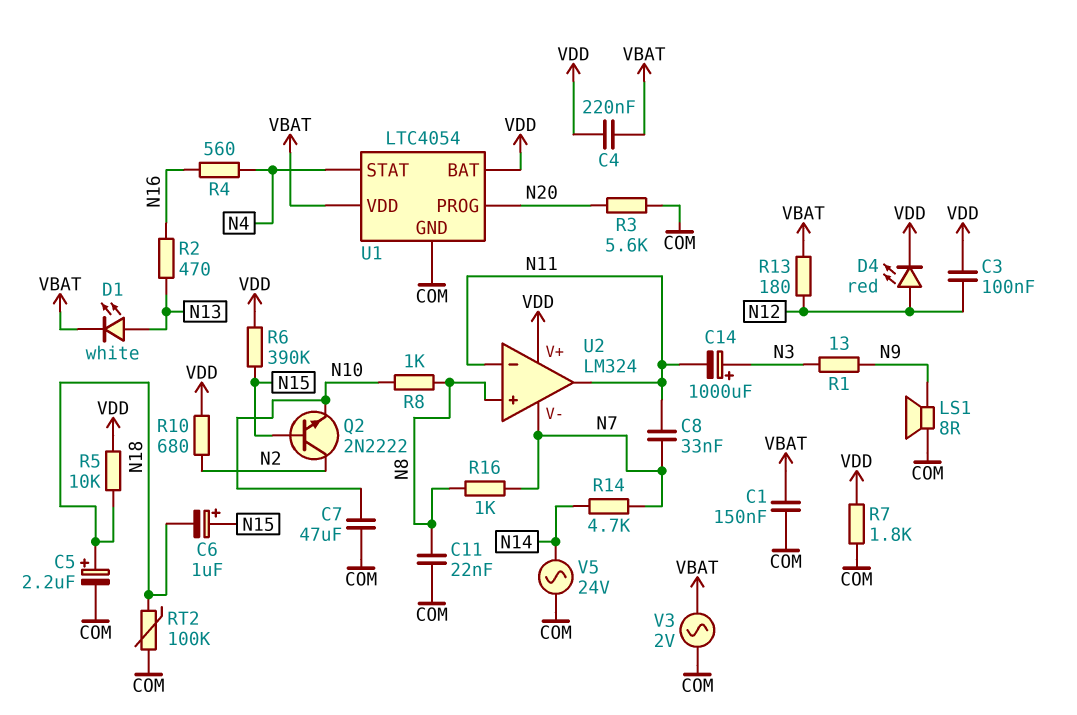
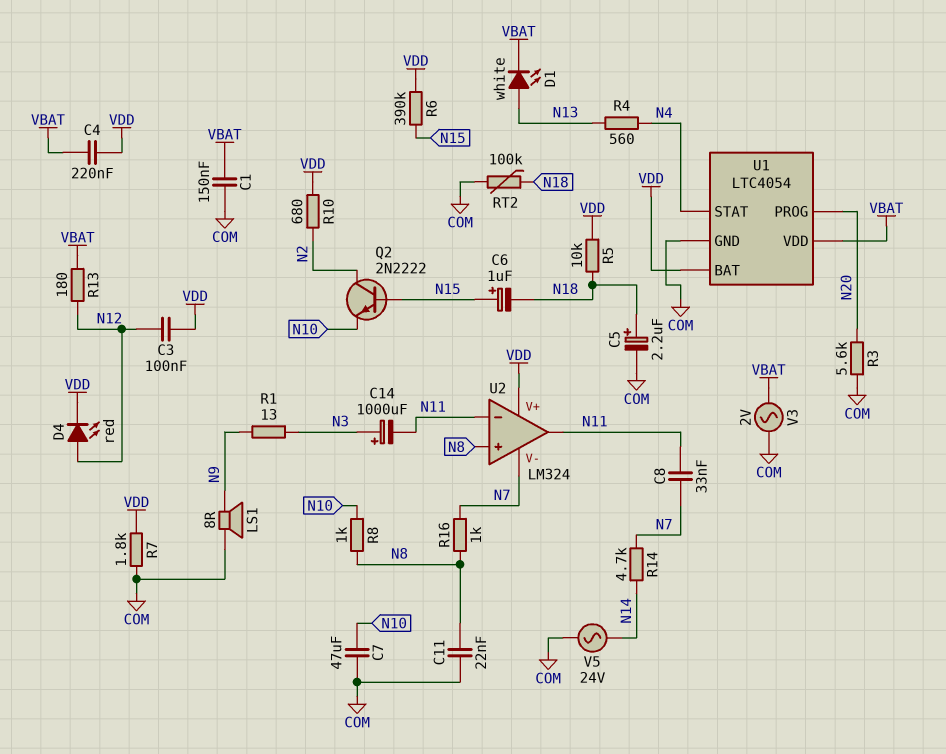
R2: 470 (N13, N16) -> none
R4: 560 (N4, N16) -> 560 (N4, N13)

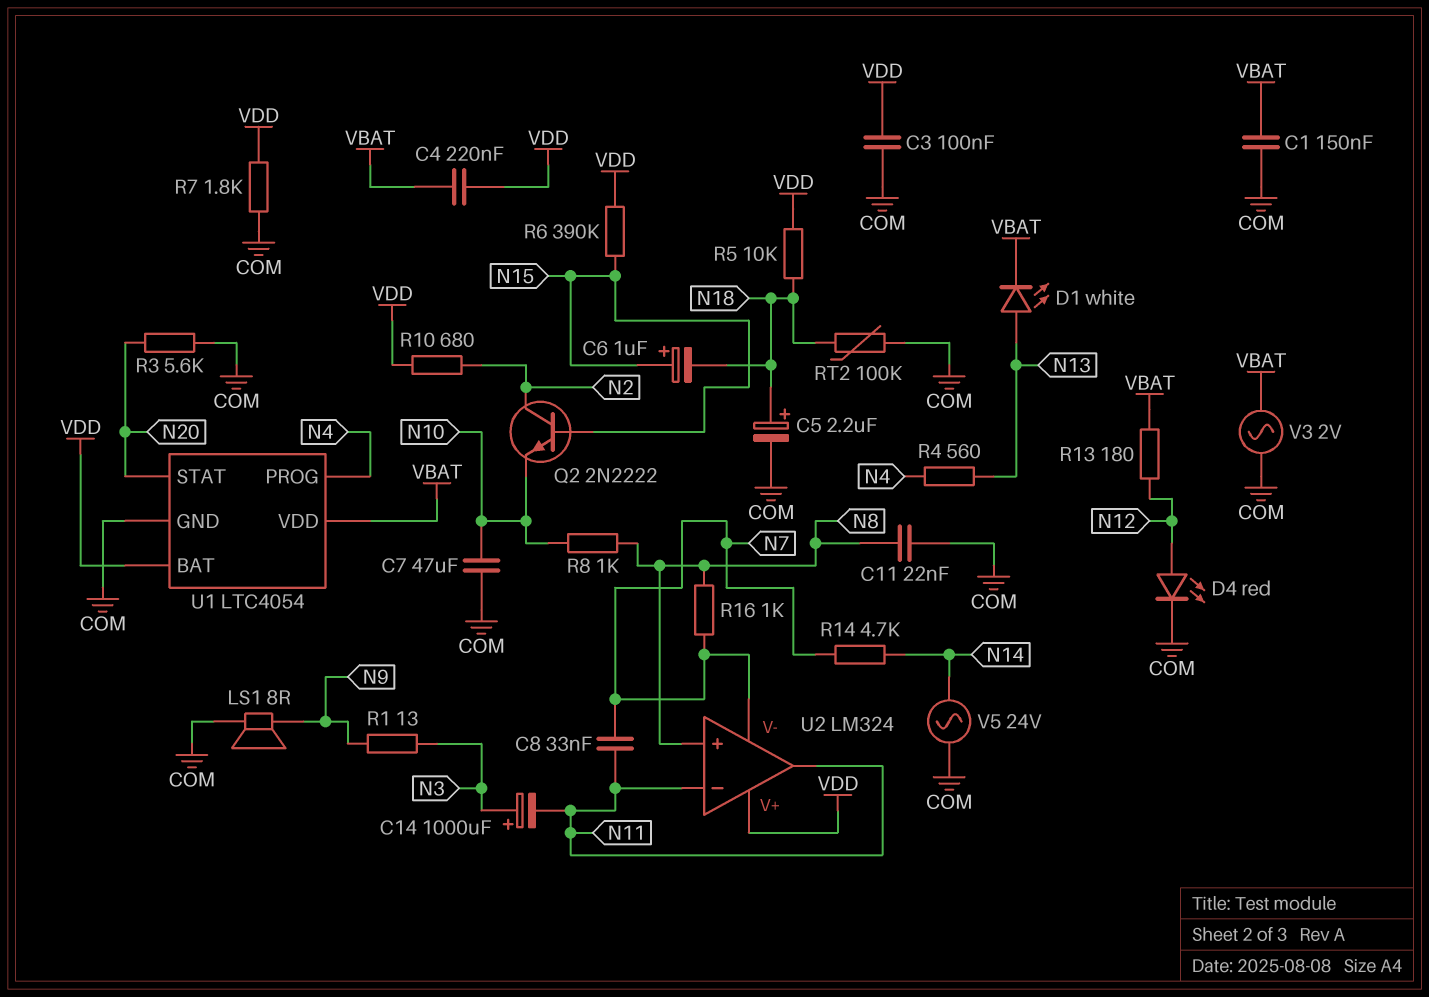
C3: 100nF (N12, VDD) -> 100nF (COM, VDD)
D4: LED red (A N12, K VDD) -> LED red (A N12, K COM)
U1 pin PROG: N20 -> N4
U1 pin STAT: N4 -> N20

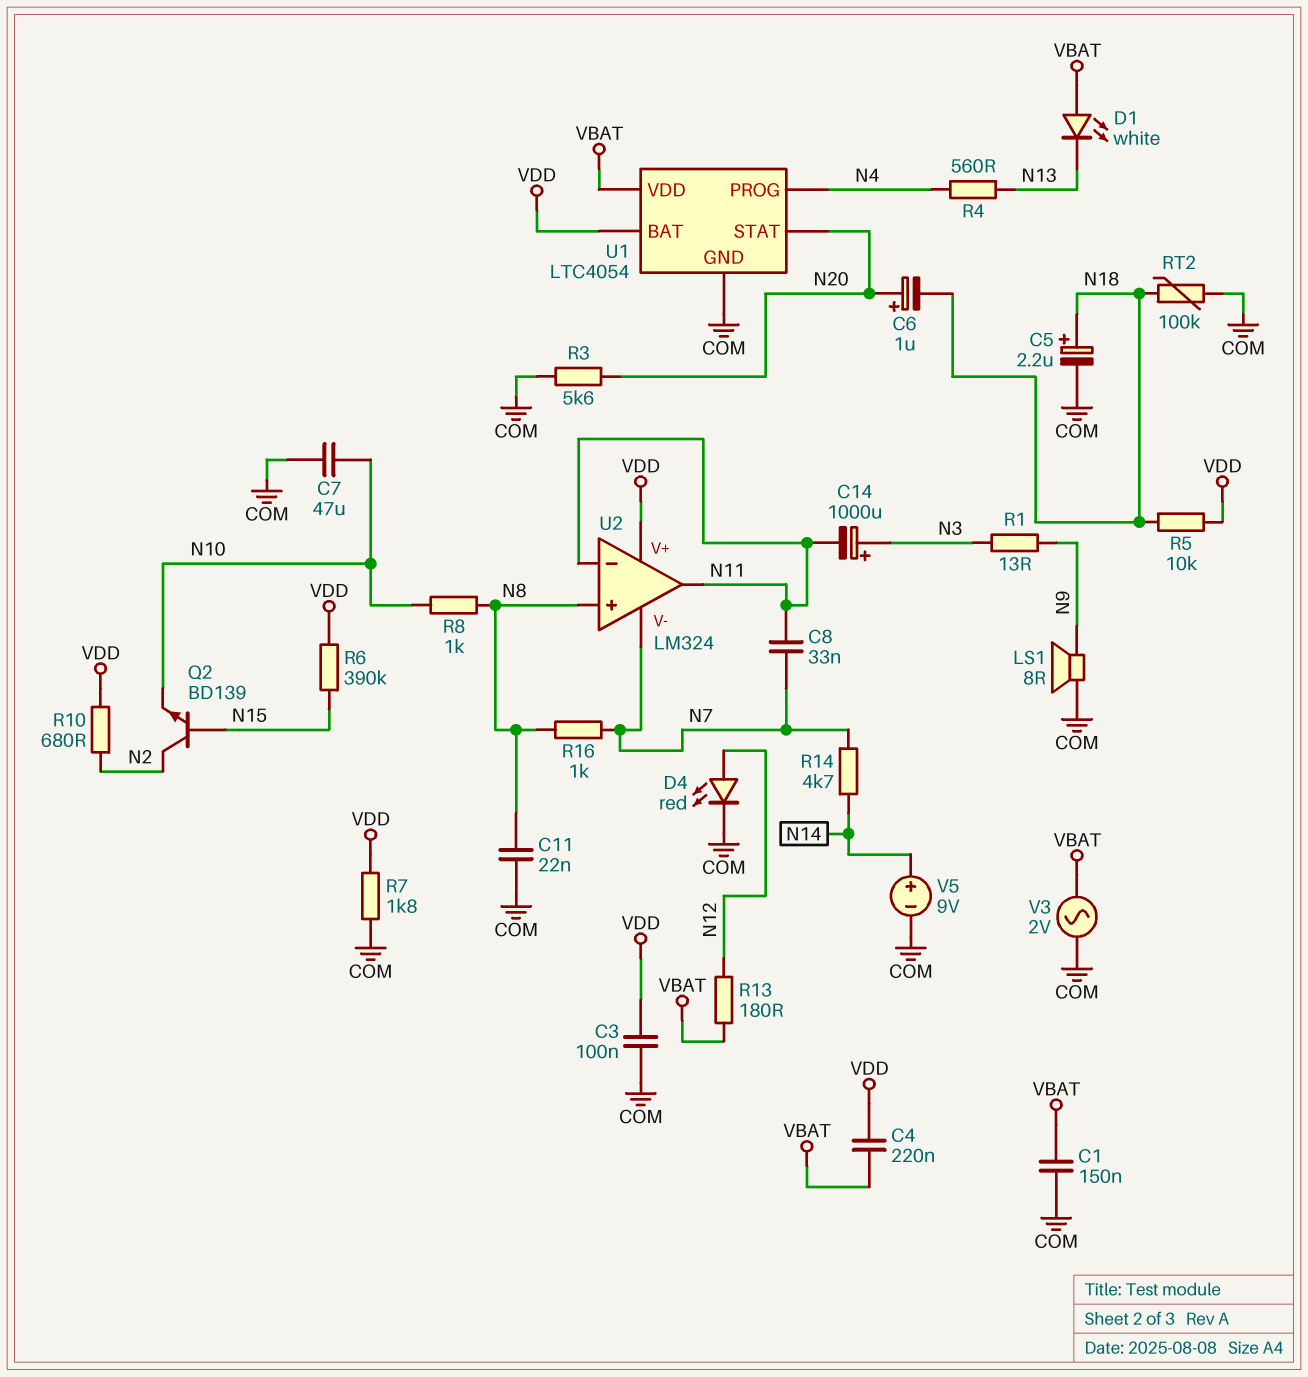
C6: 1uF (plus N15, minus N18) -> 1uF (plus N20, minus N18)
D1: LED white (A N13, K VBAT) -> LED white (A VBAT, K N13)
Q2: NPN 2N2222 (B N15, C N2, E N10) -> NPN BD139 (B N15, C N2, E N10)
V5: AC 24V (COM, N14) -> 9V (plus N14, minus COM)

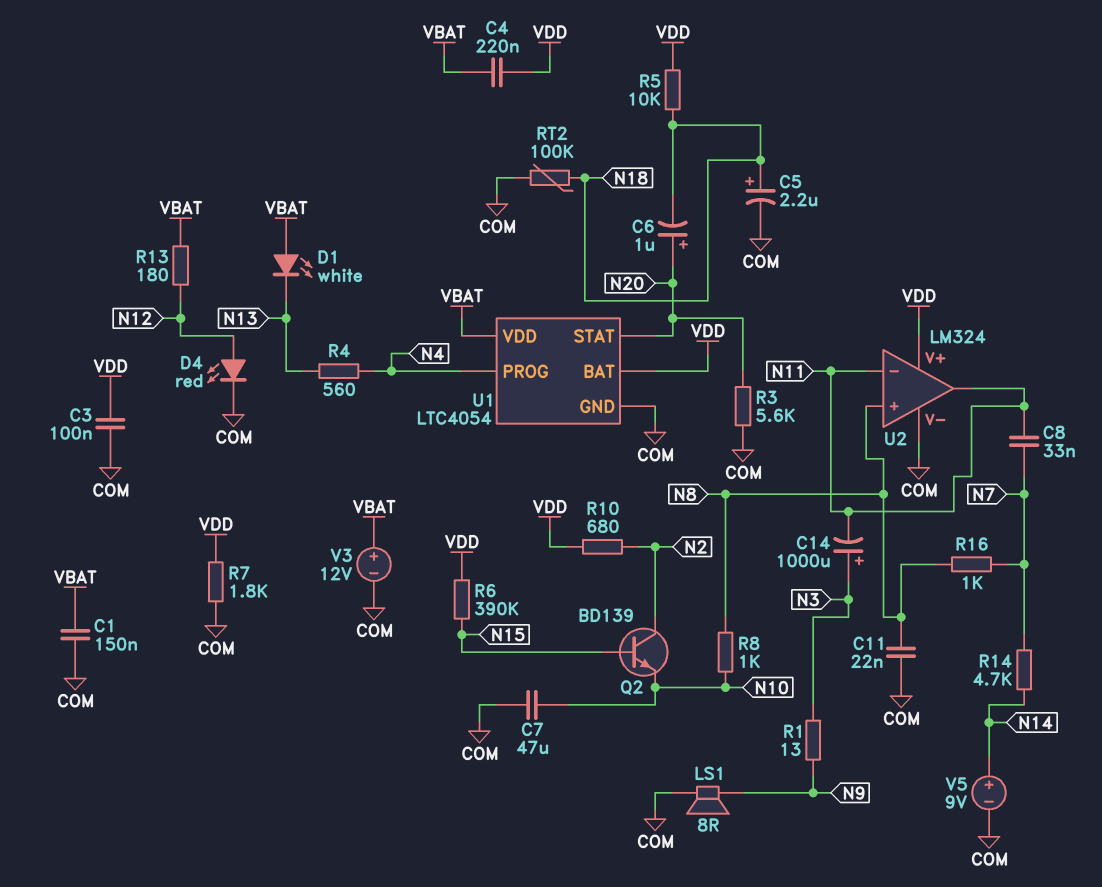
U2 pin V-: N7 -> COM
V3: AC 2V (COM, VBAT) -> 12V (plus VBAT, minus COM)

